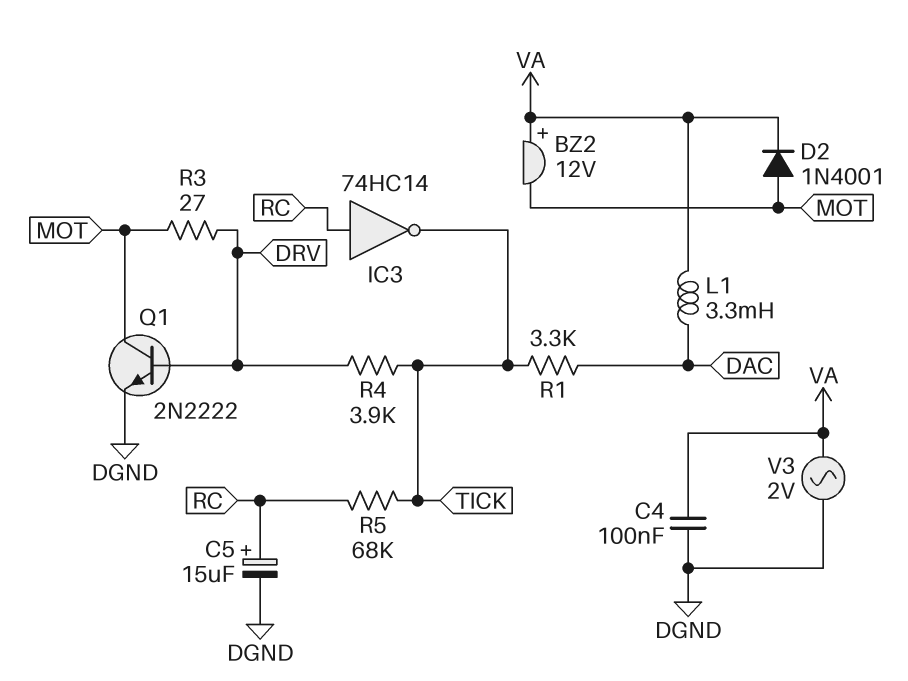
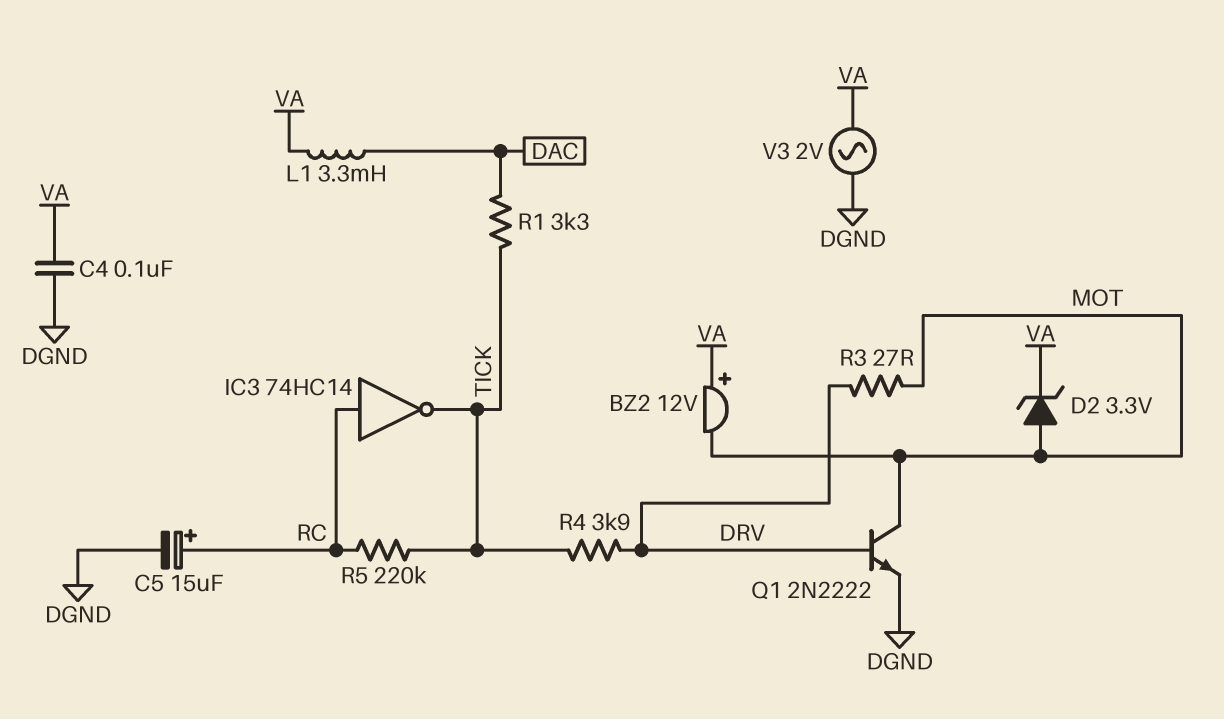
D2: diode 1N4001 (A MOT, K VA) -> zener 3.3V (A MOT, K VA)
R5: 68k (RC, TICK) -> 220k (RC, TICK)

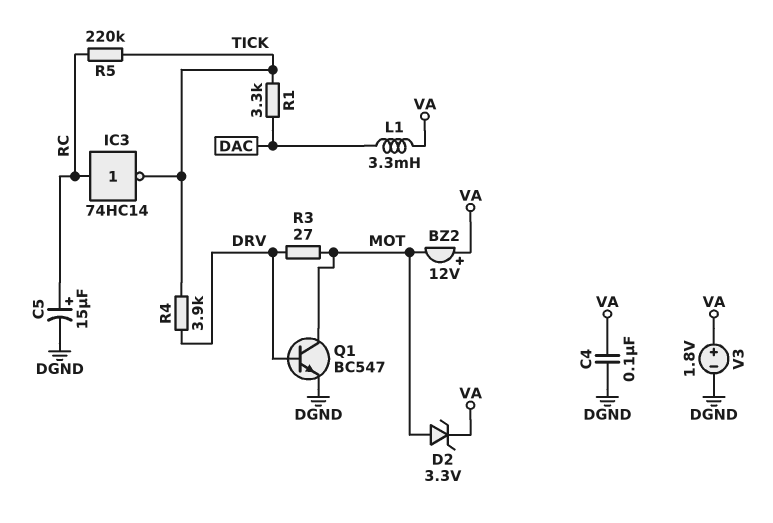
Q1: NPN 2N2222 (B DRV, C MOT, E DGND) -> NPN BC547 (B DRV, C MOT, E DGND)
V3: AC 2V (DGND, VA) -> 1.8V (plus VA, minus DGND)

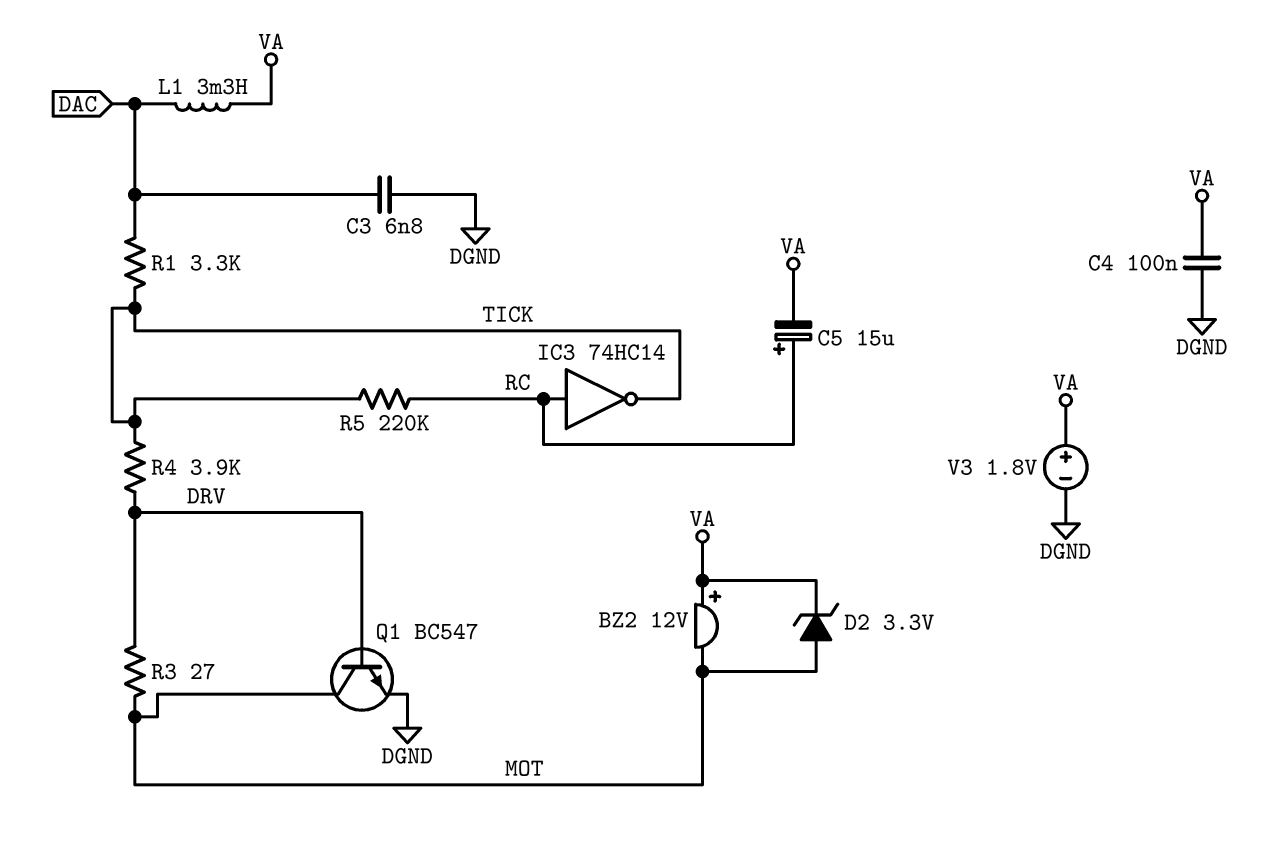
C3: none -> 6.8nF (DAC, DGND)
C5: 15uF (plus RC, minus DGND) -> 15uF (plus RC, minus VA)

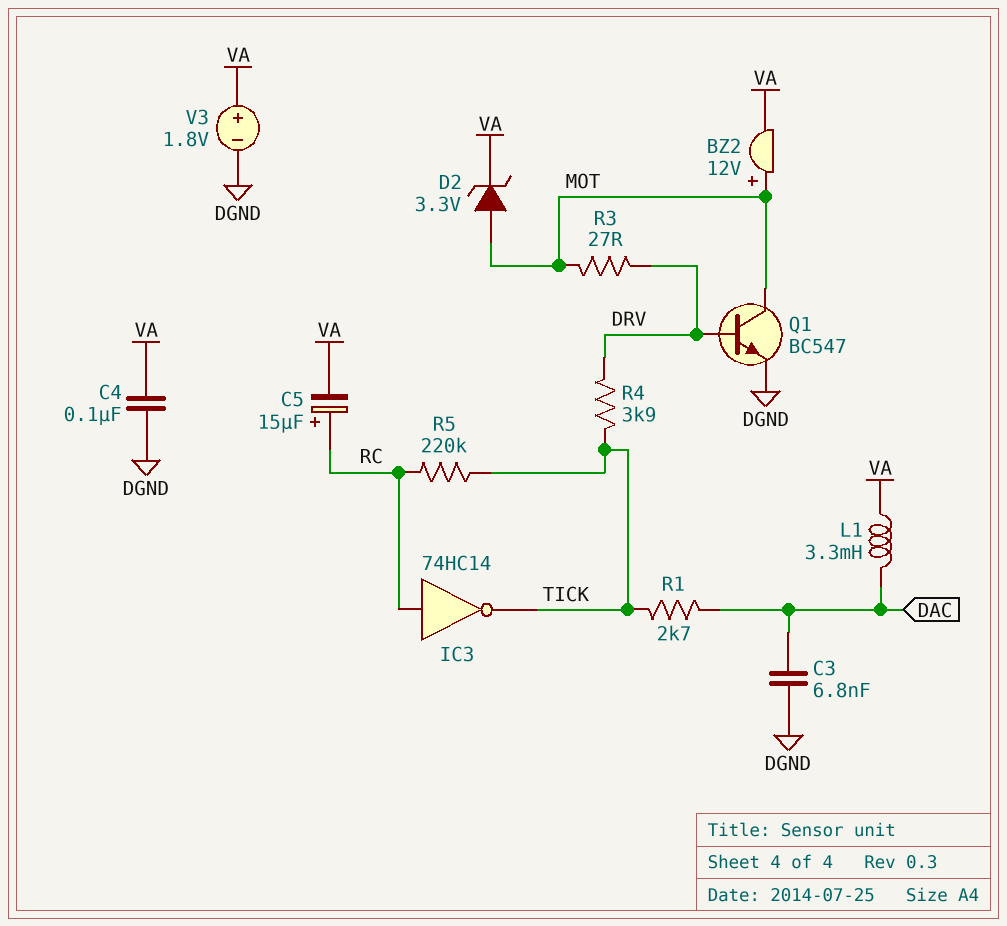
BZ2: buzzer 12V (plus VA, minus MOT) -> buzzer 12V (plus MOT, minus VA)
R1: 3.3k (DAC, TICK) -> 2.7k (DAC, TICK)

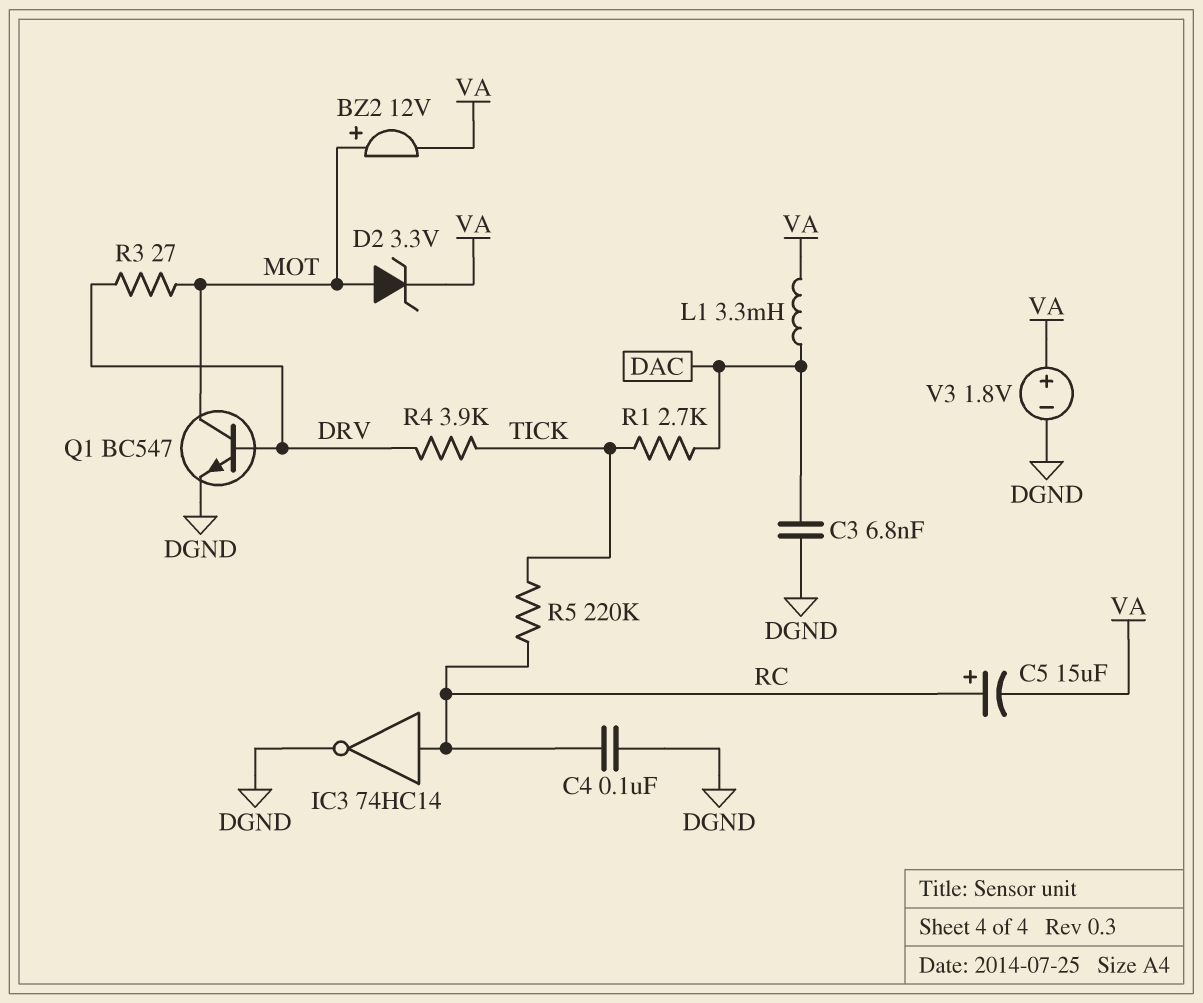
C4: 100nF (DGND, VA) -> 100nF (DGND, RC)
IC3: NOT 74HC14 (in RC, out TICK) -> NOT 74HC14 (in RC, out DGND)

